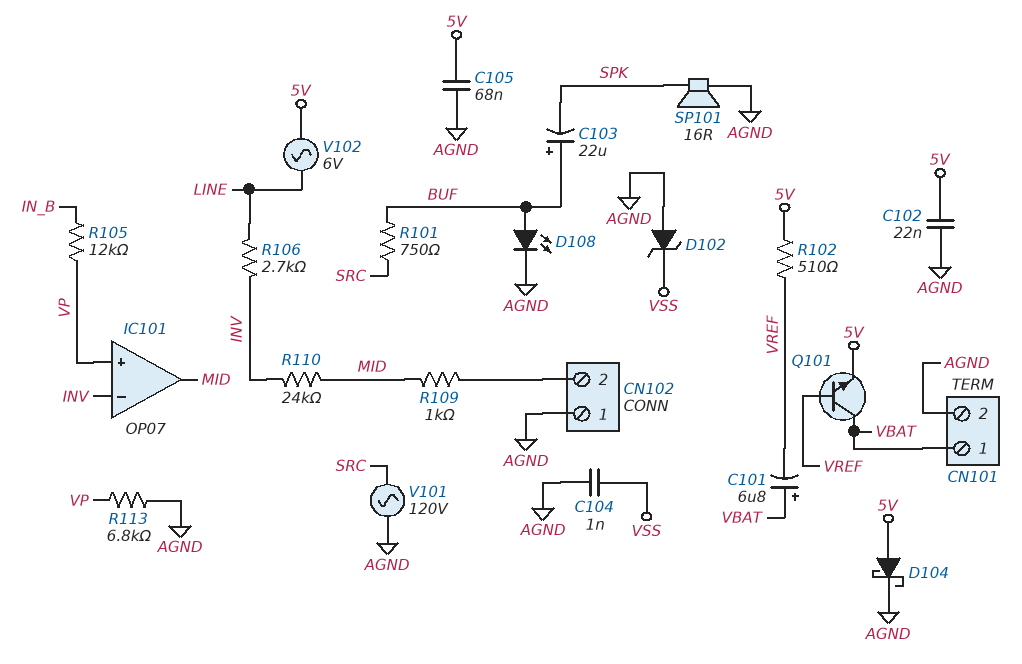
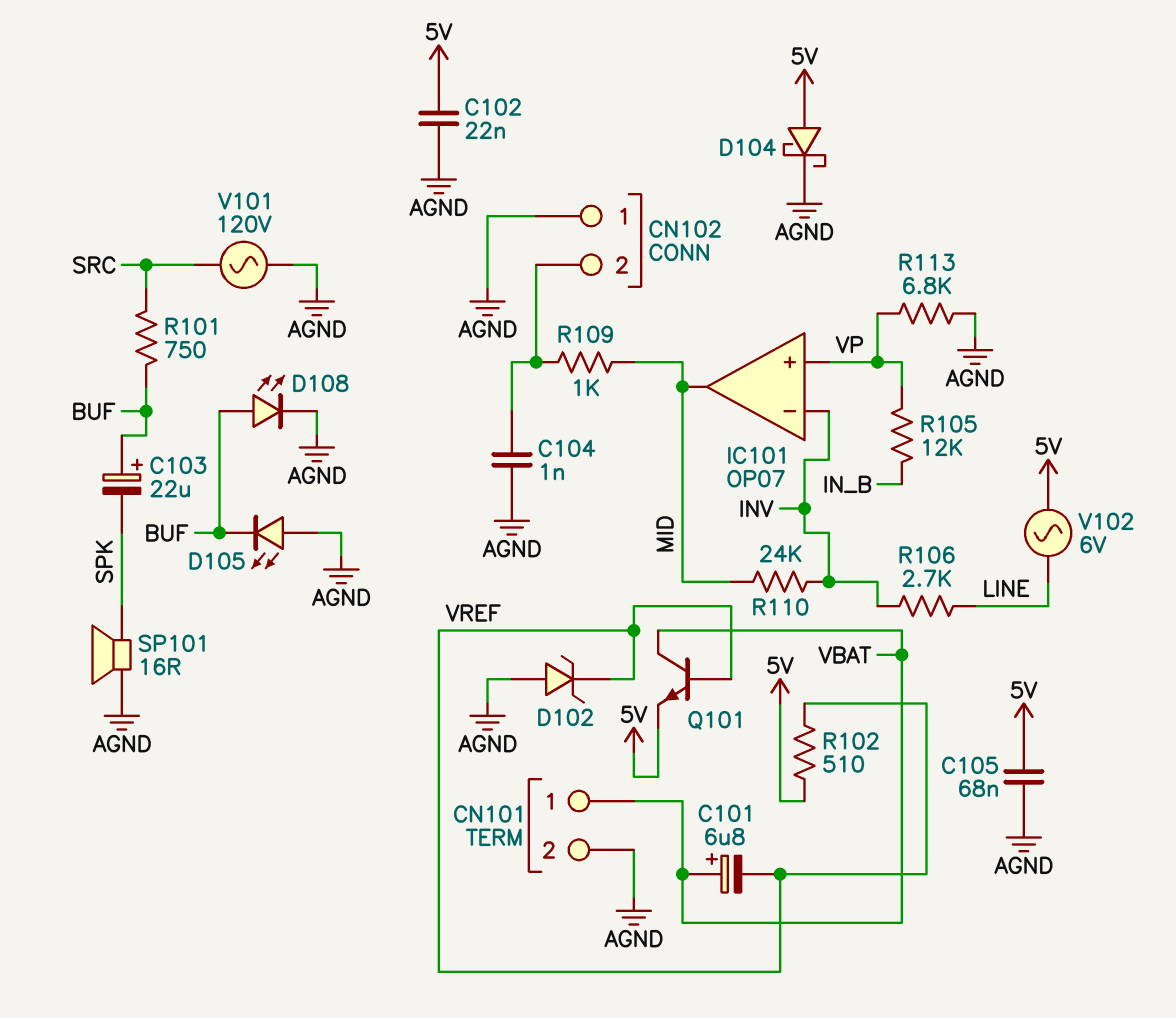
C104: 1nF (AGND, VSS) -> 1nF (AGND, CN102/2)
D102: zener (A AGND, K VSS) -> zener (A AGND, K VREF)
D105: none -> LED (A AGND, K BUF)

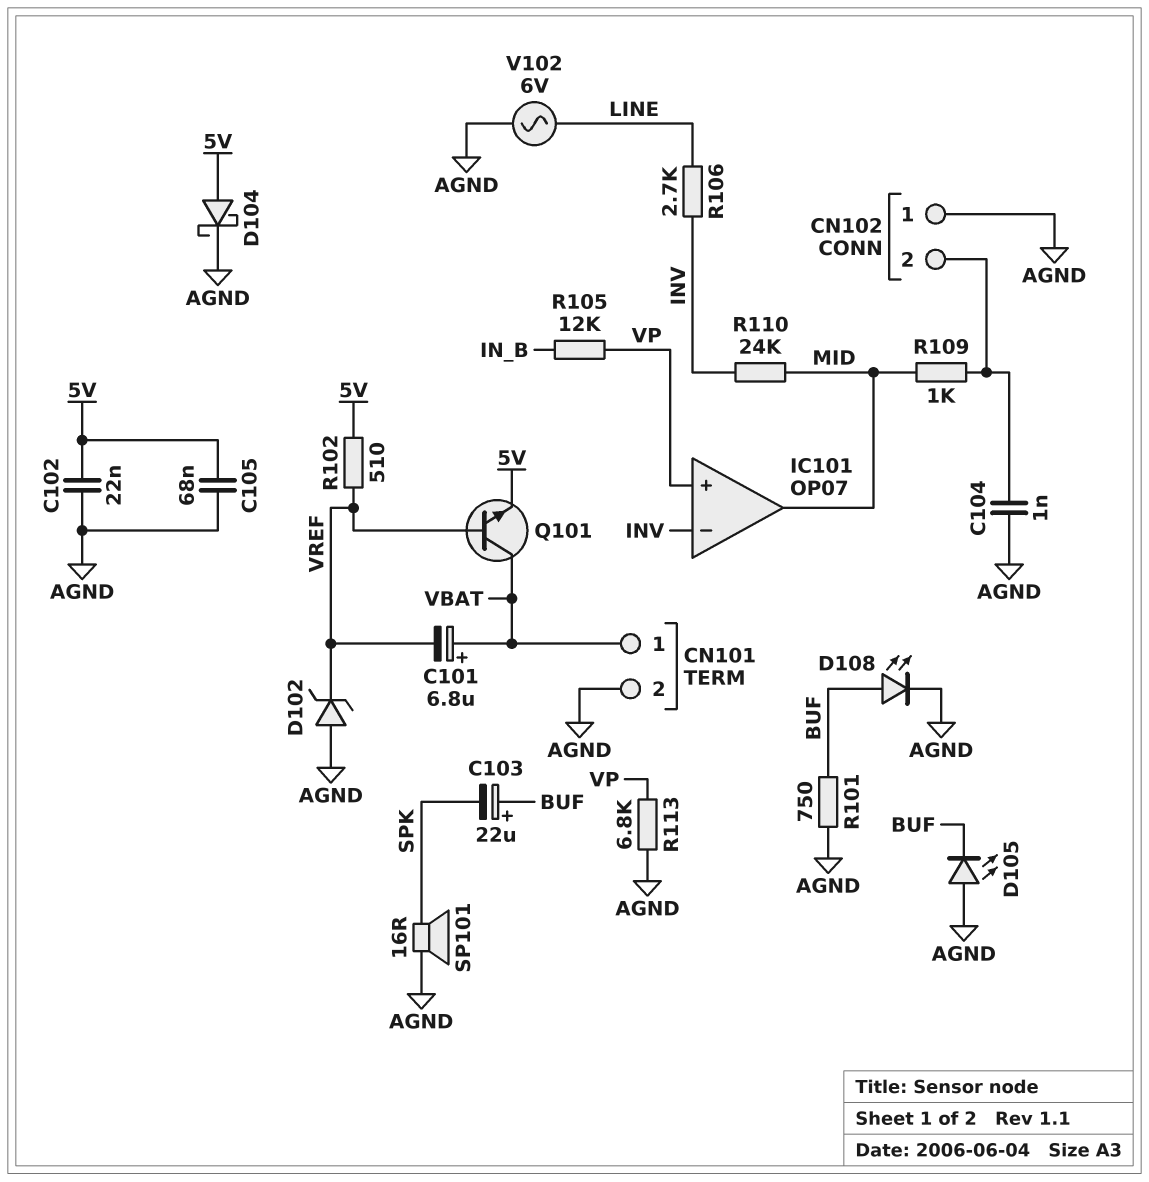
R101: 750 (BUF, SRC) -> 750 (AGND, BUF)
V101: AC 120V (AGND, SRC) -> none
V102: AC 6V (5V, LINE) -> AC 6V (AGND, LINE)

